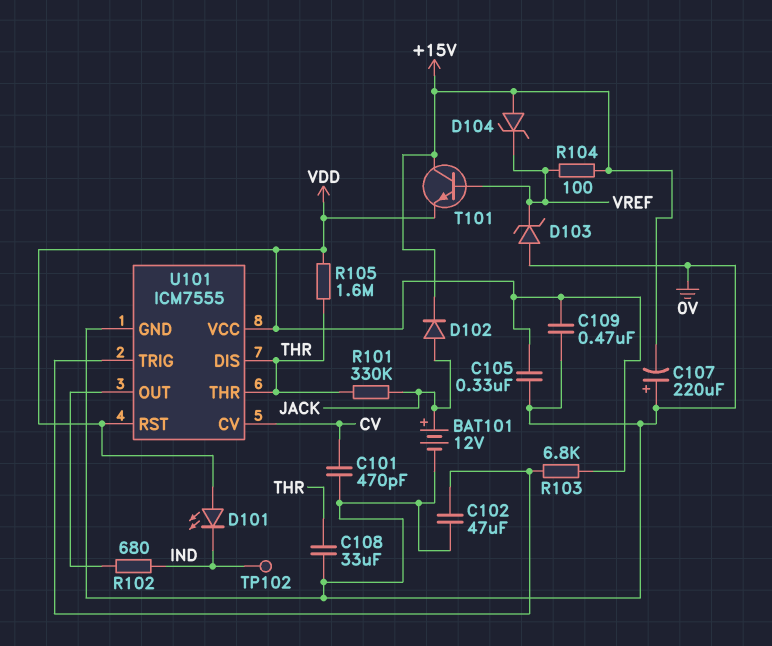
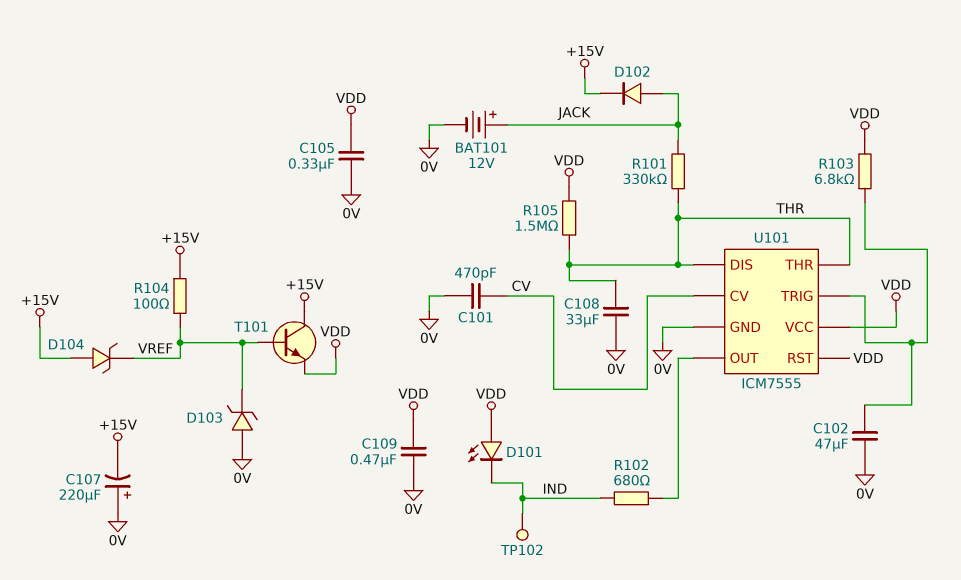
R105: 1.6M (THR, VDD) -> 1.5M (THR, VDD)

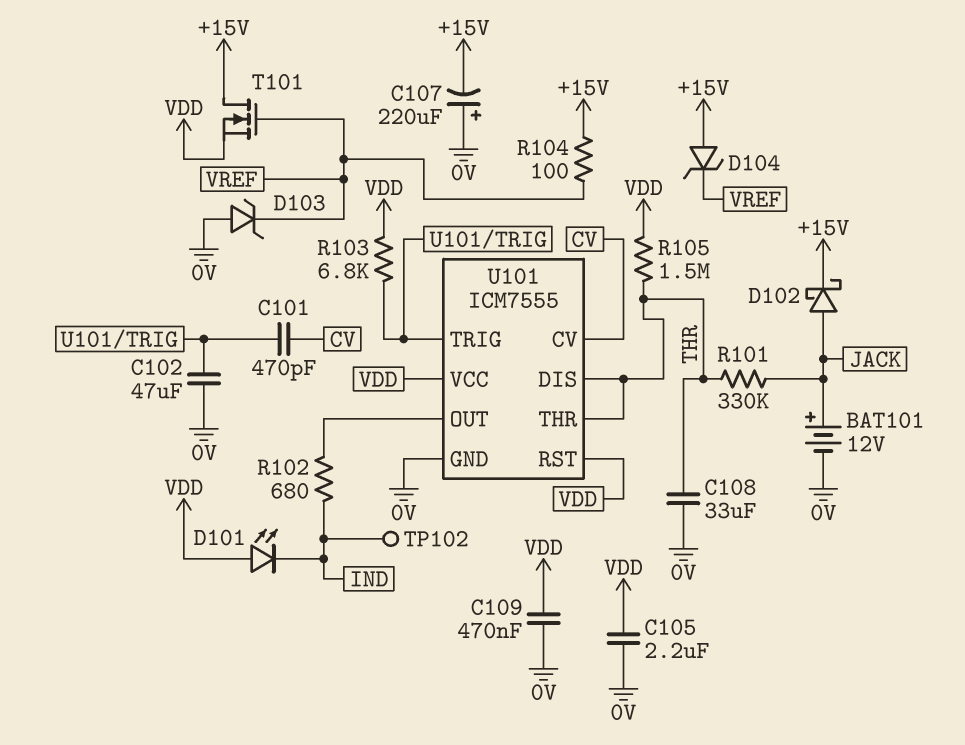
C101: 470pF (0V, CV) -> 470pF (CV, U101/TRIG)
C105: 330nF (0V, VDD) -> 2.2uF (0V, VDD)
D102: diode (A JACK, K +15V) -> schottky (A JACK, K +15V)
T101: NPN (B VREF, C +15V, E VDD) -> NMOS (G VREF, D +15V, S VDD)

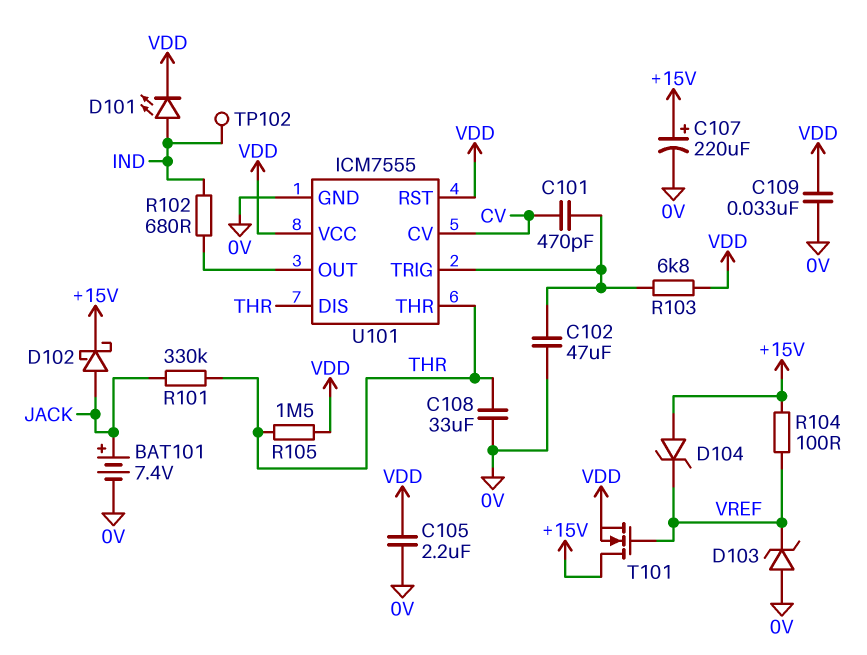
BAT101: 12V (plus JACK, minus 0V) -> 7.4V (plus JACK, minus 0V)
C107: 220uF (plus 0V, minus +15V) -> 220uF (plus +15V, minus 0V)
C109: 470nF (0V, VDD) -> 33nF (0V, VDD)
D101: LED (A VDD, K IND) -> LED (A IND, K VDD)

